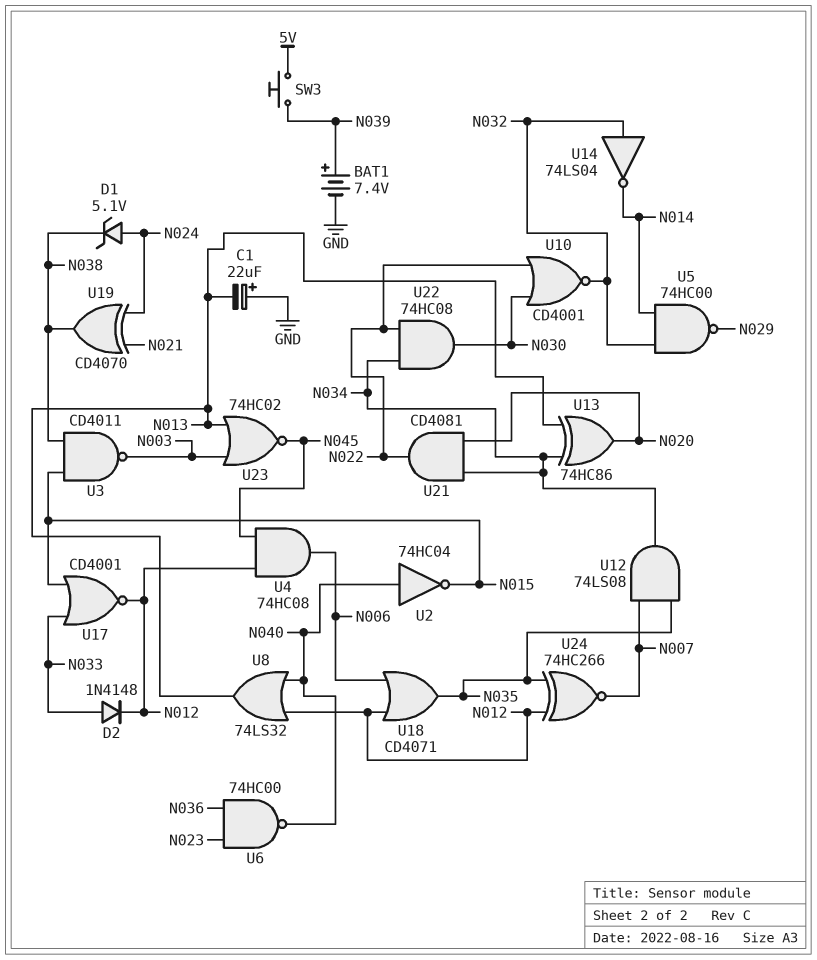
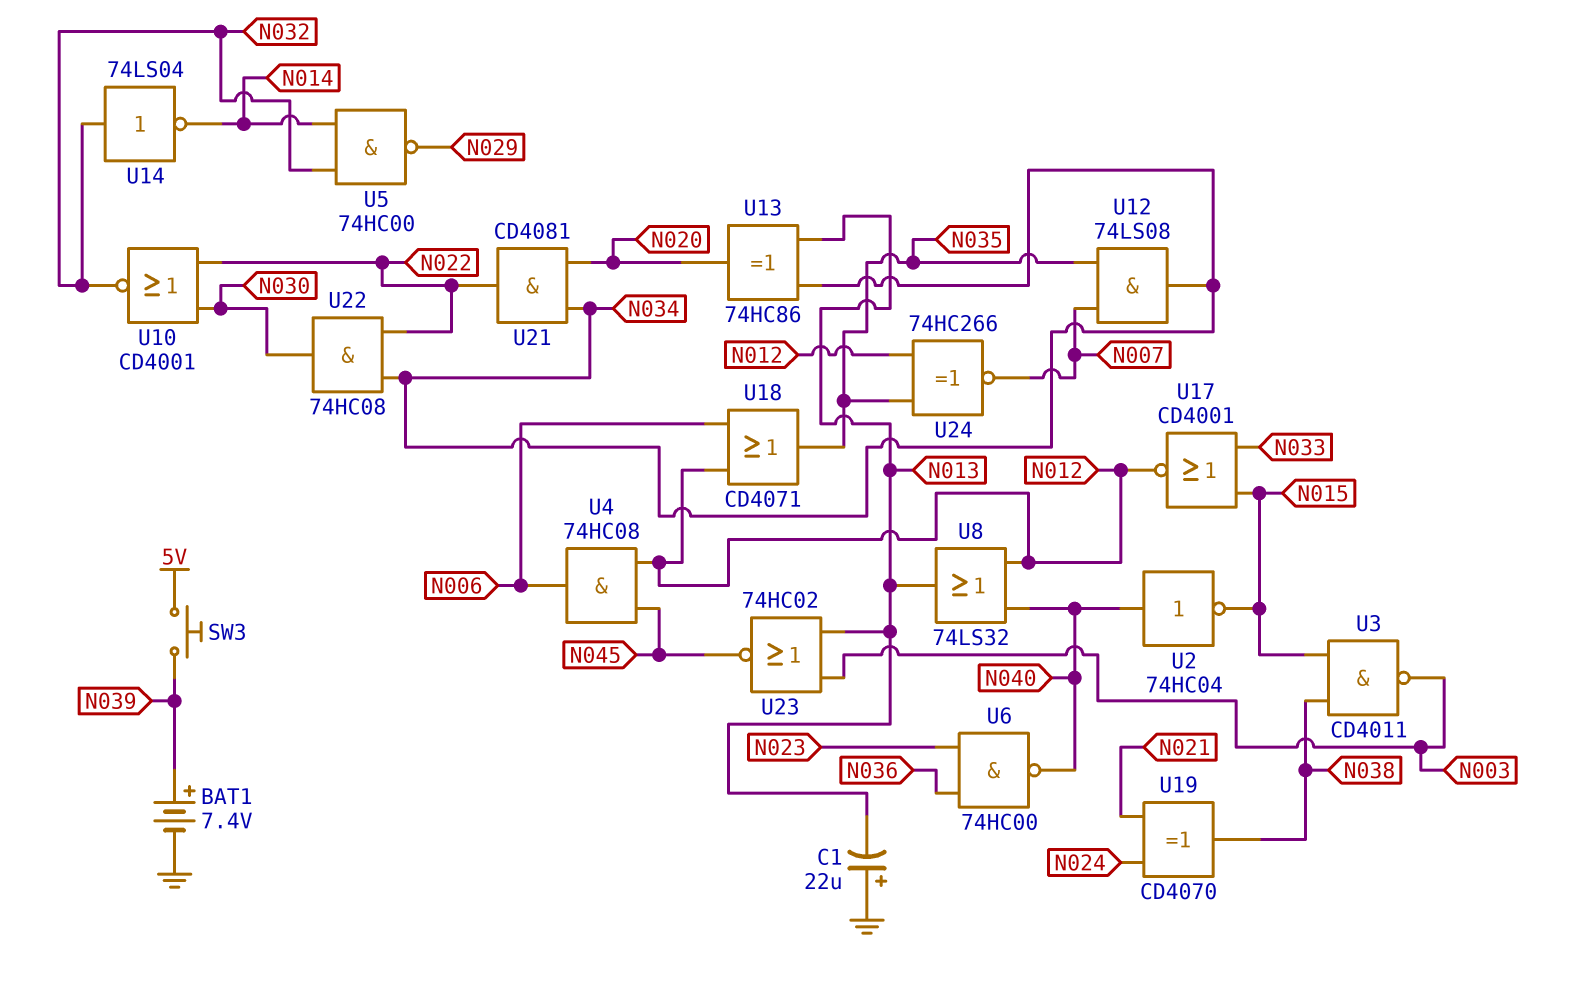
D1: zener 5.1V (A N024, K N038) -> none
D2: diode 1N4148 (A N033, K N012) -> none

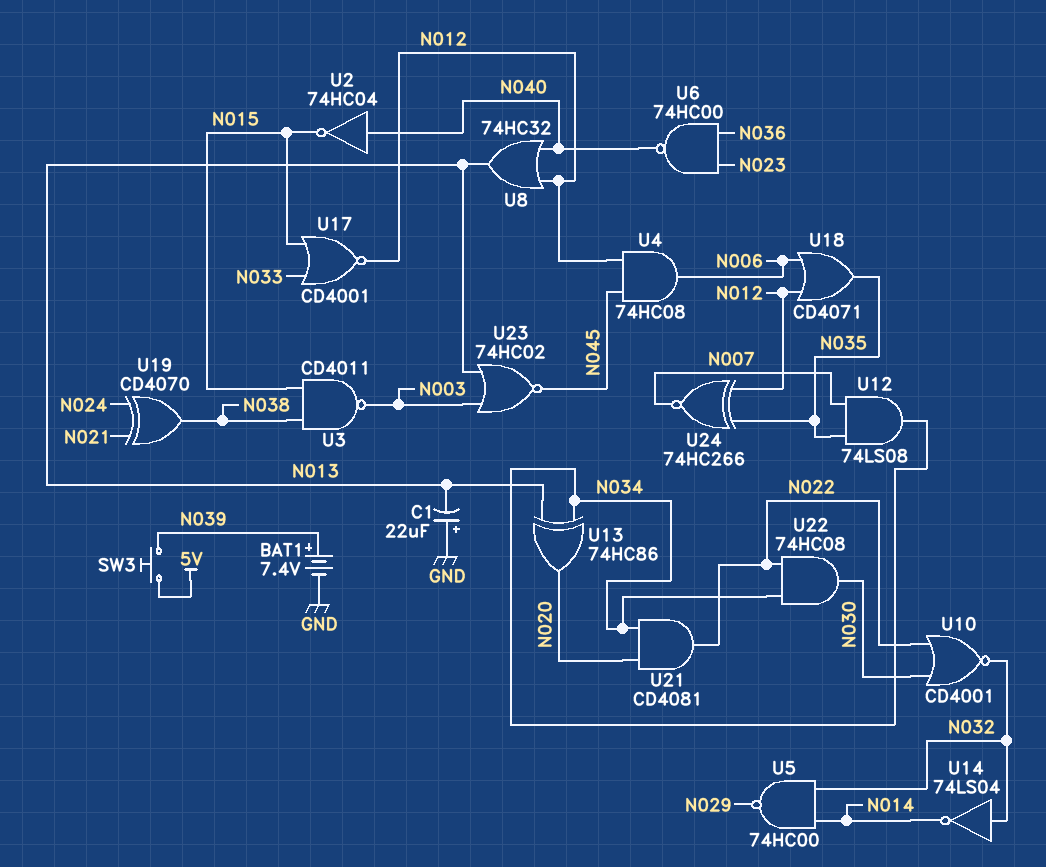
U8: OR 74LS32 (in N012, in N040, out N013) -> OR 74HC32 (in N012, in N040, out N013)

